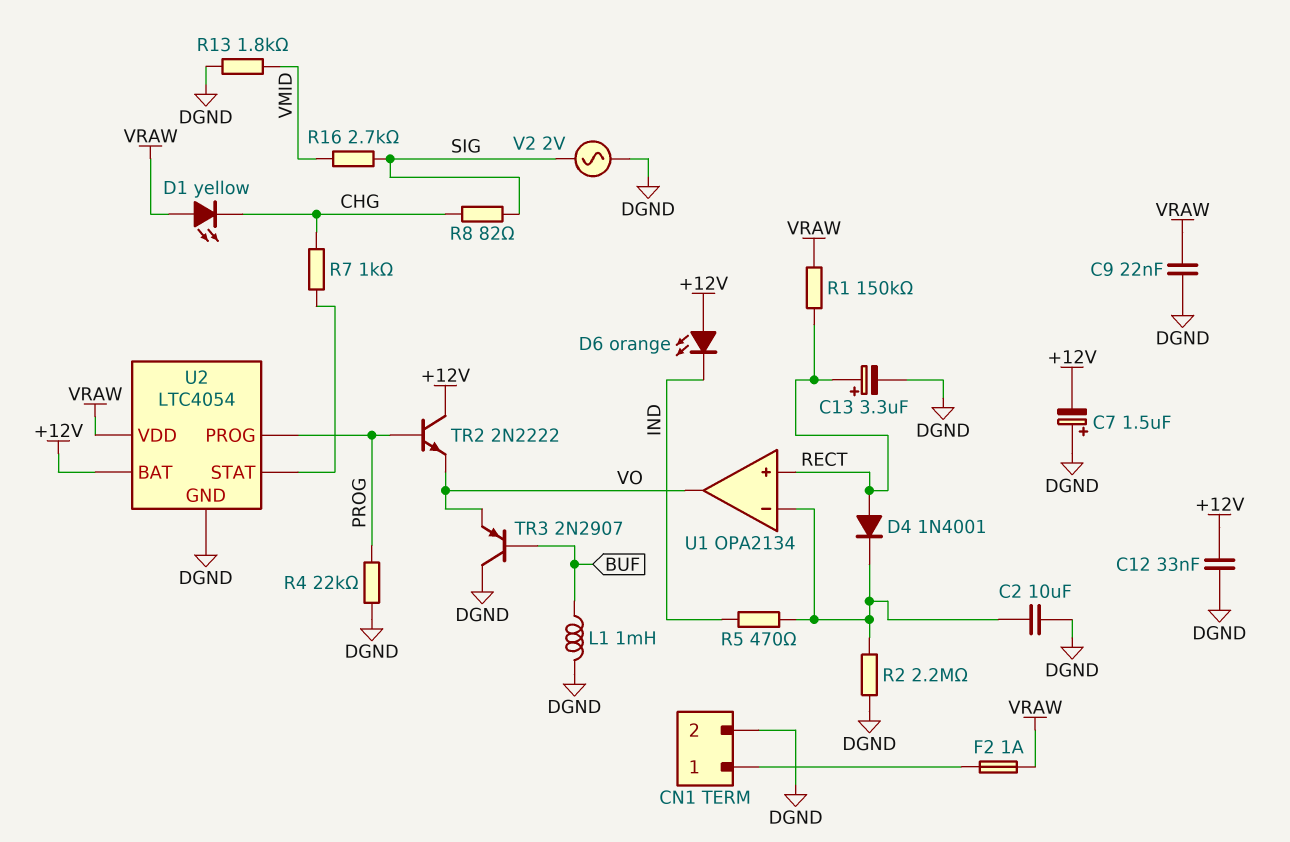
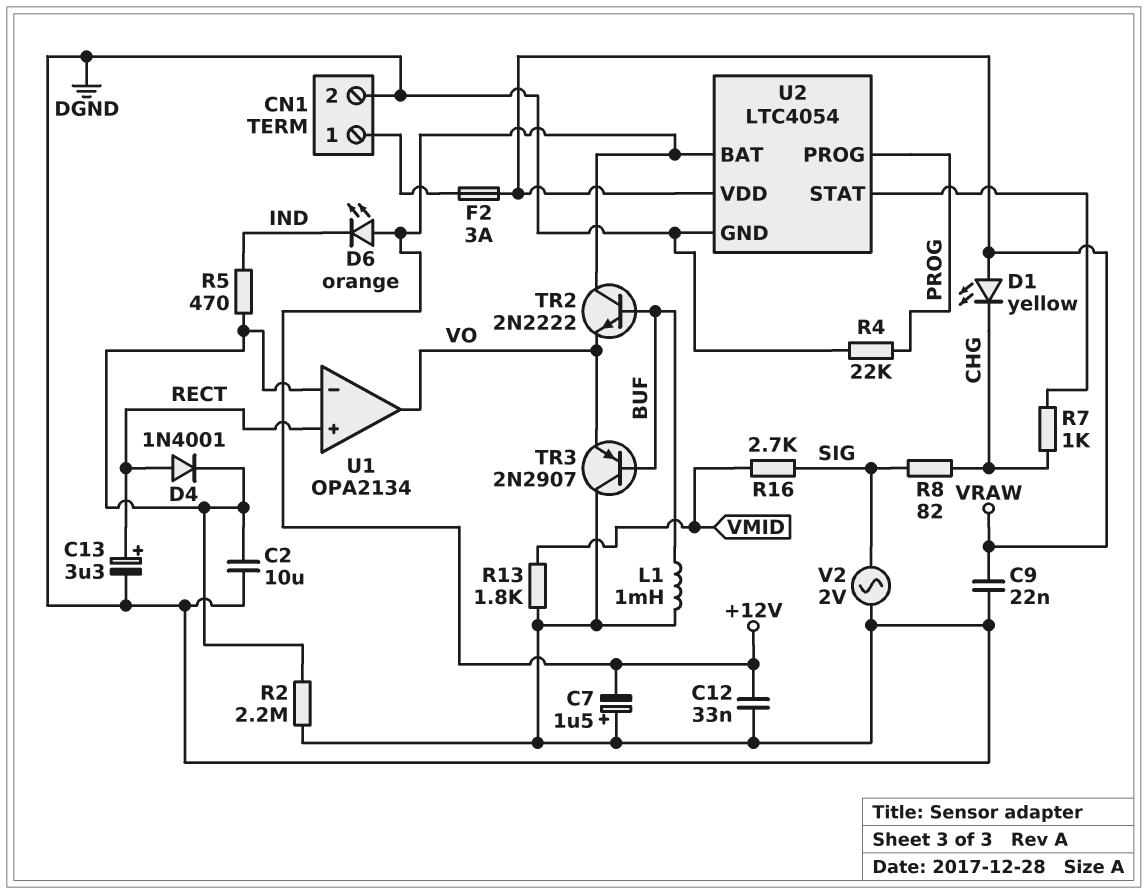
F2: 1A (CN1/1, VRAW) -> 3A (CN1/1, VRAW)
R1: 150k (RECT, VRAW) -> none
TR2: NPN 2N2222 (B PROG, C +12V, E VO) -> NPN 2N2222 (B BUF, C +12V, E VO)

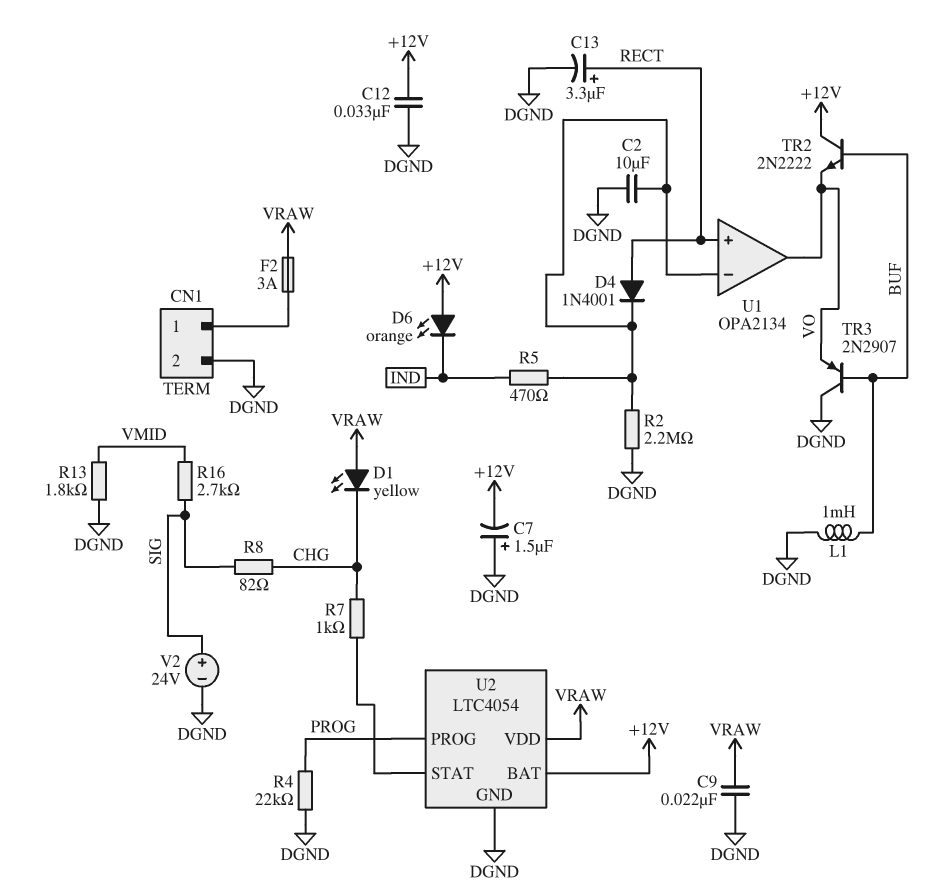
V2: AC 2V (DGND, SIG) -> 24V (plus SIG, minus DGND)

